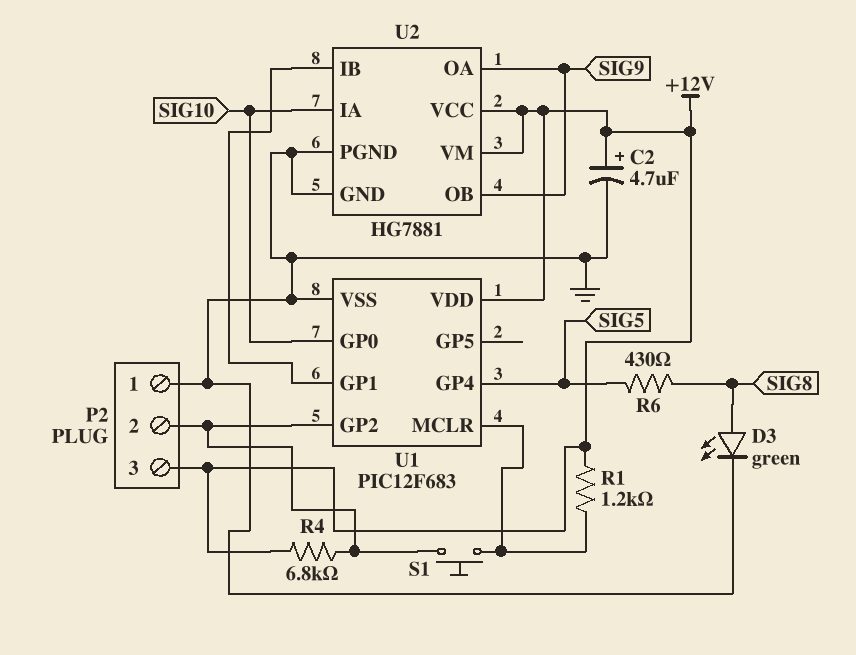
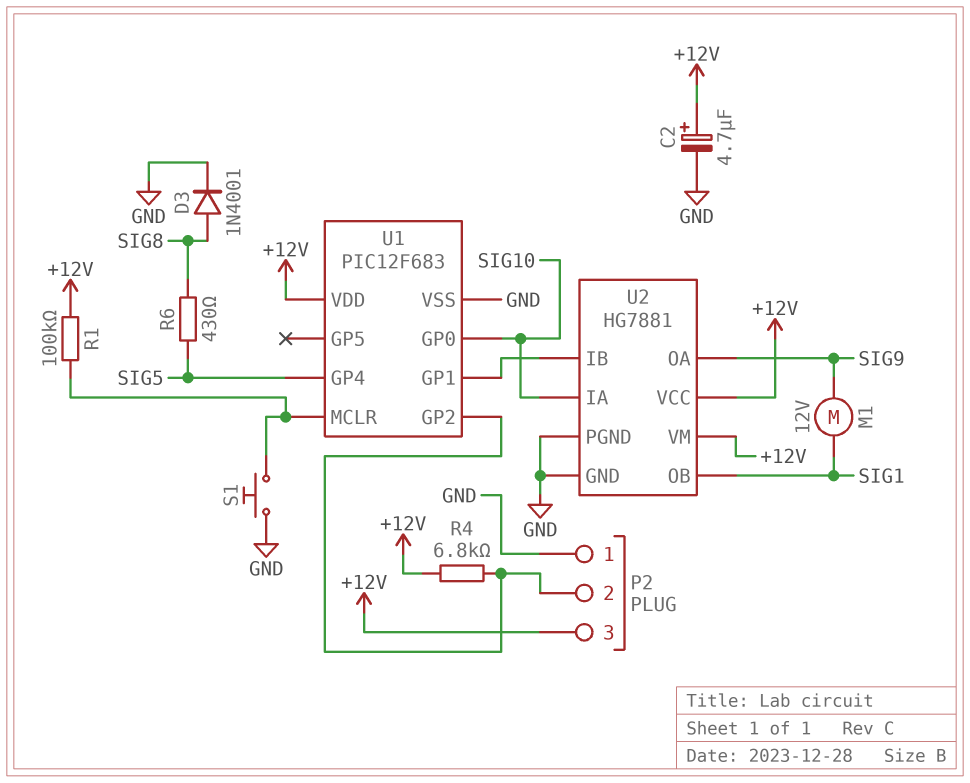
D3: LED green (A SIG8, K GND) -> diode 1N4001 (A SIG8, K GND)
M1: none -> motor 12V (SIG1, SIG9)
R1: 1.2k (+12V, U1/MCLR) -> 100k (+12V, U1/MCLR)
S1: button (P2/2, U1/MCLR) -> button (GND, U1/MCLR)
U2 pin OB: SIG9 -> SIG1

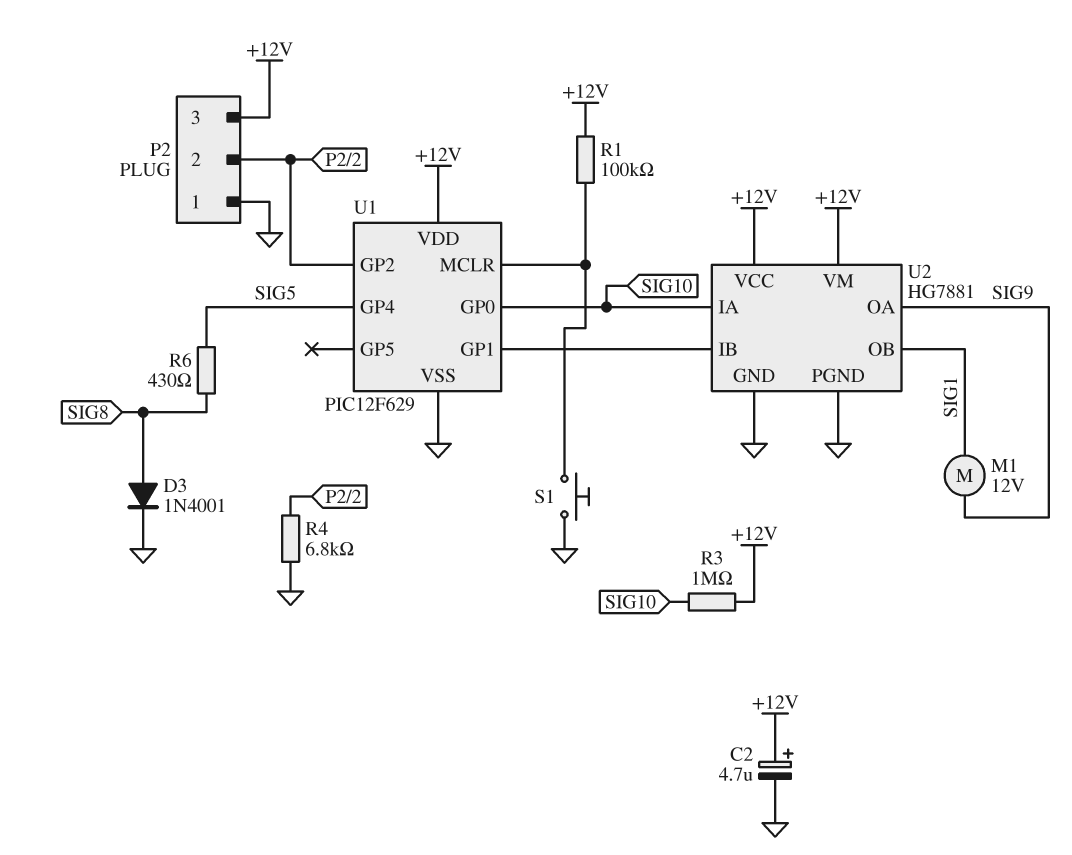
R3: none -> 1M (+12V, SIG10)
R4: 6.8k (+12V, P2/2) -> 6.8k (GND, P2/2)
U1: PIC12F683 -> PIC12F629

